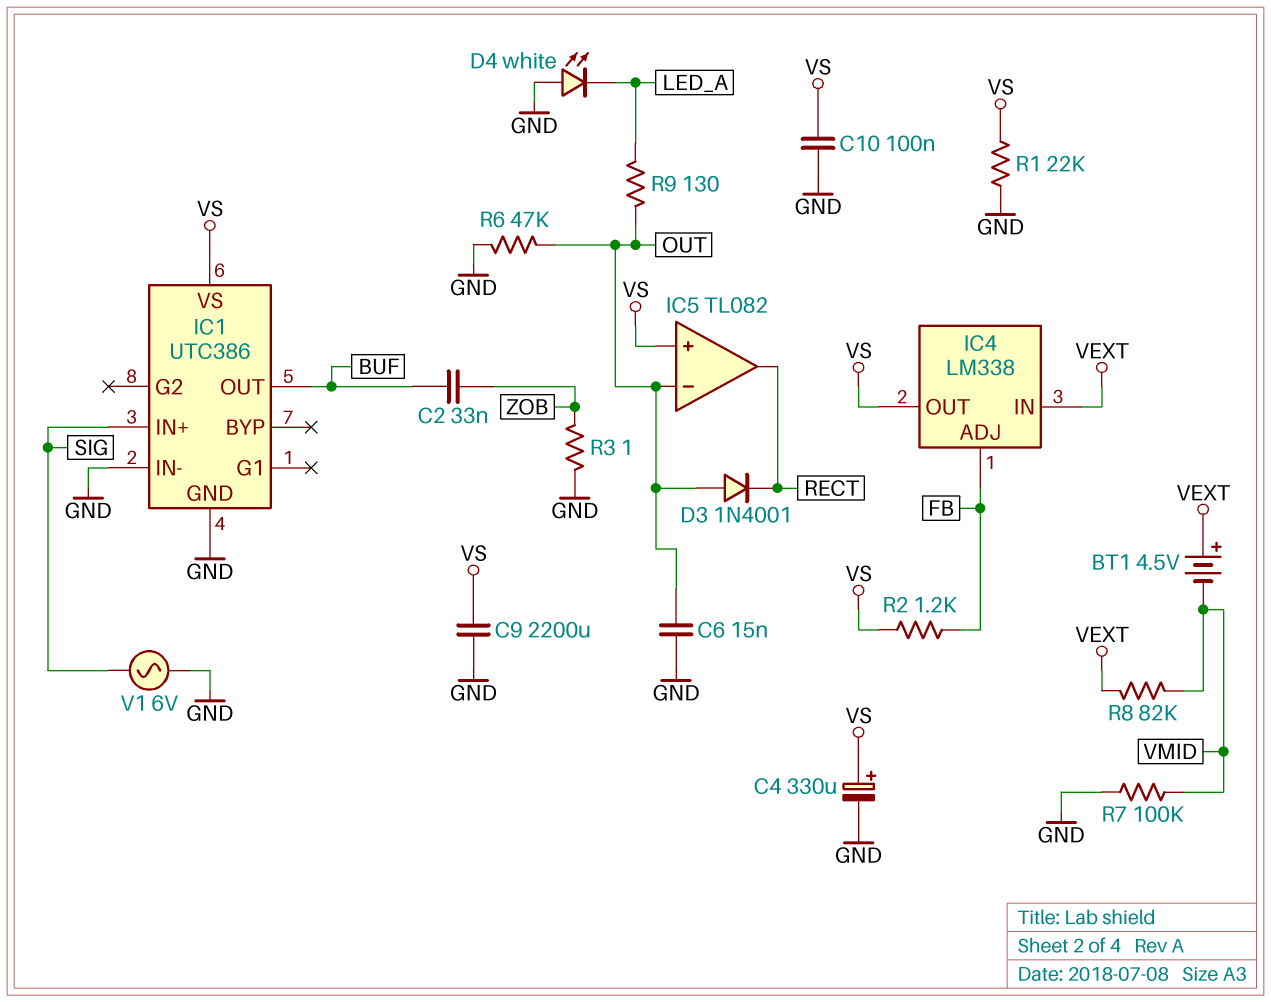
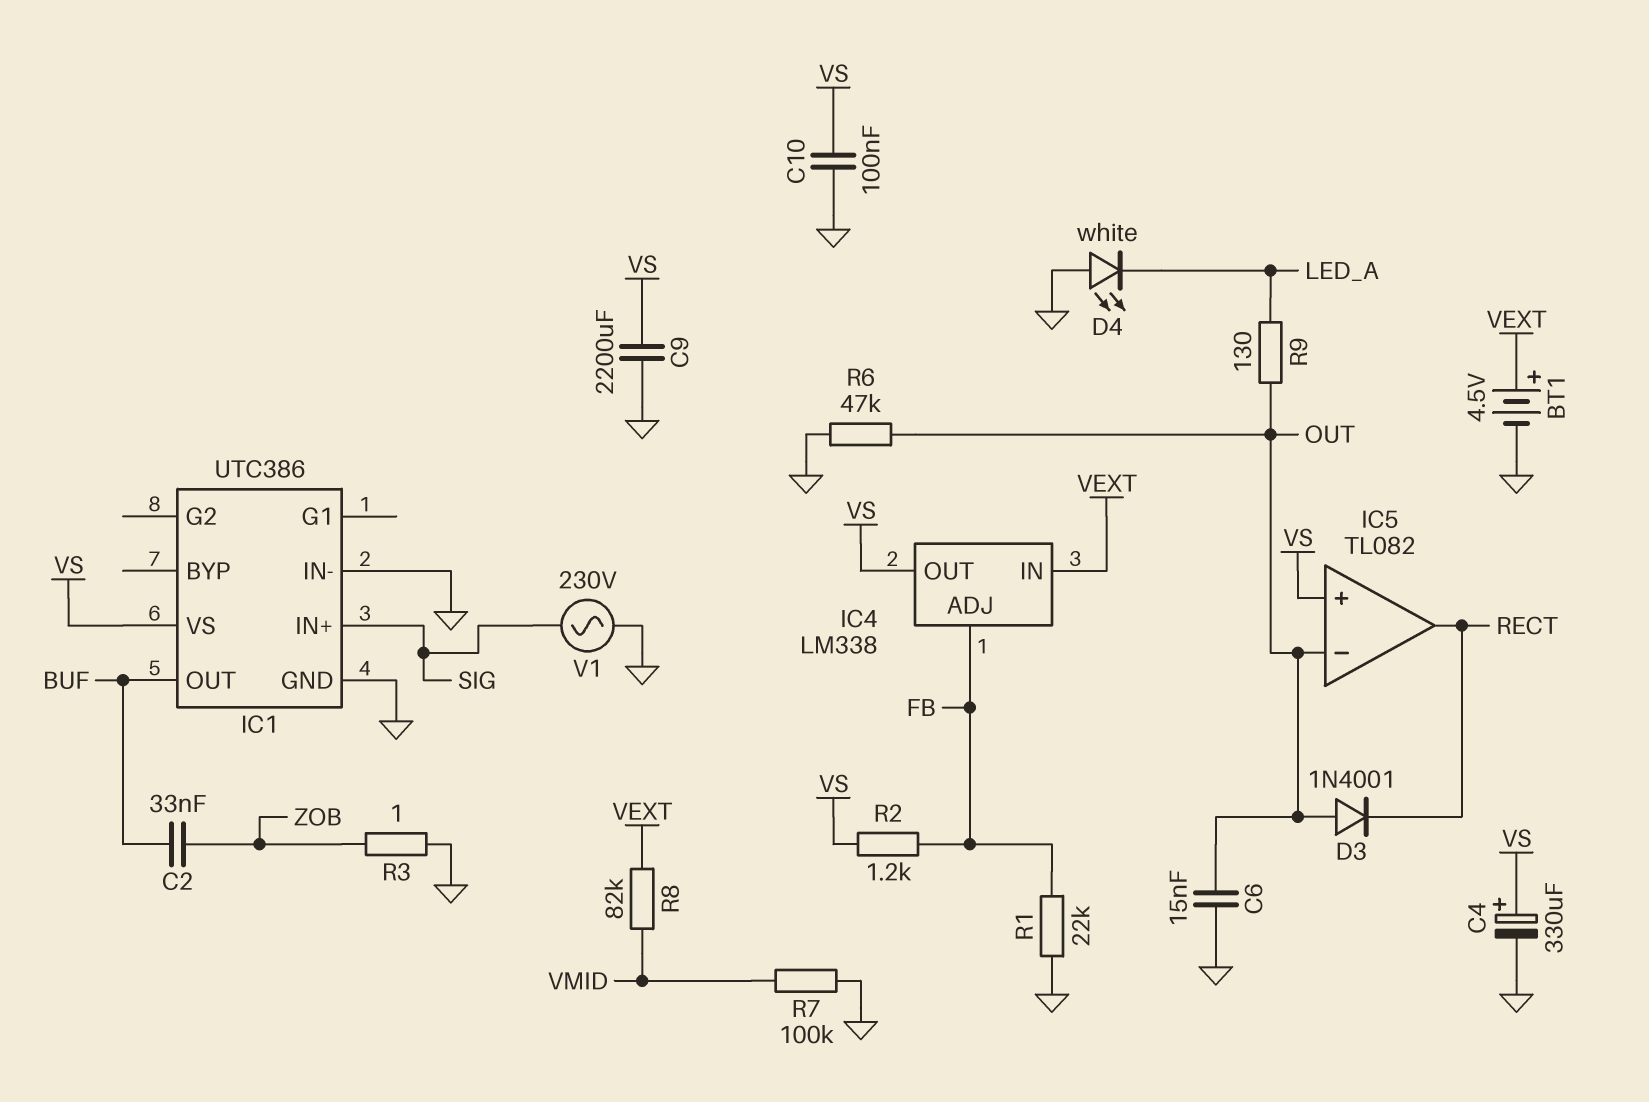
BT1: 4.5V (plus VEXT, minus VMID) -> 4.5V (plus VEXT, minus GND)
R1: 22k (GND, VS) -> 22k (FB, GND)
V1: AC 6V (GND, SIG) -> AC 230V (GND, SIG)

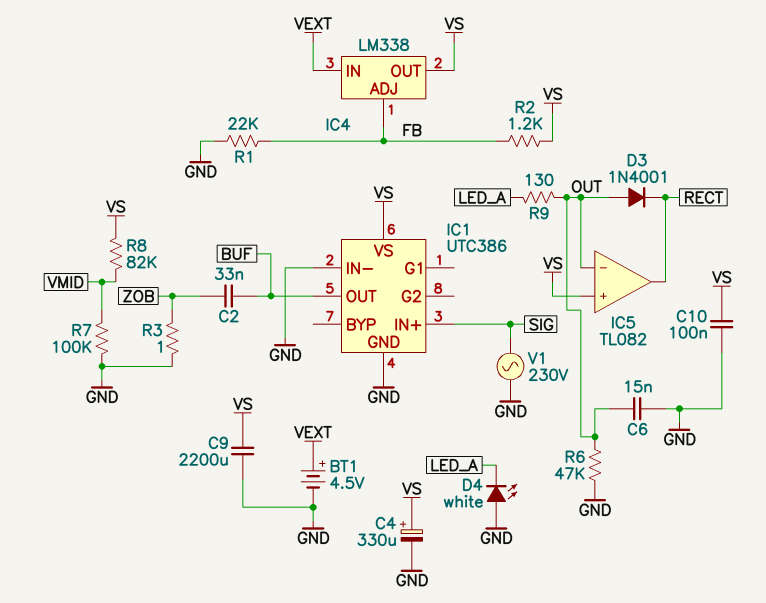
R8: 82k (VEXT, VMID) -> 82k (VMID, VS)

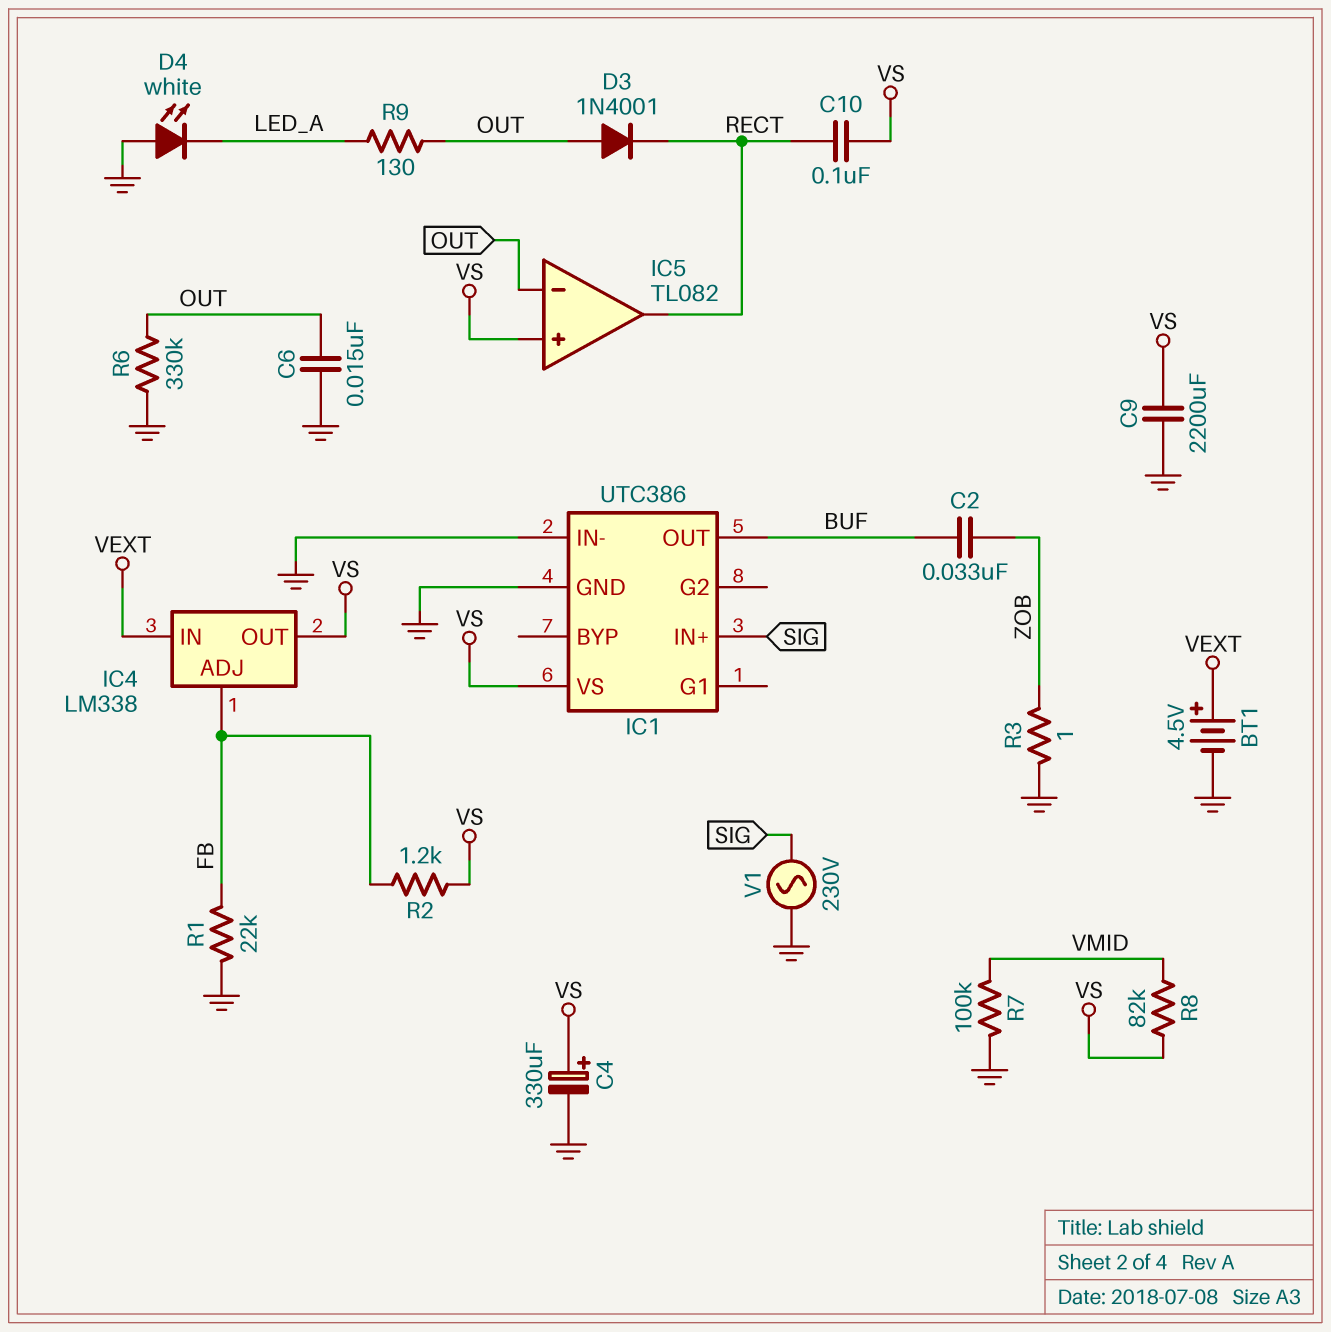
C10: 100nF (GND, VS) -> 100nF (RECT, VS)
R6: 47k (GND, OUT) -> 330k (GND, OUT)

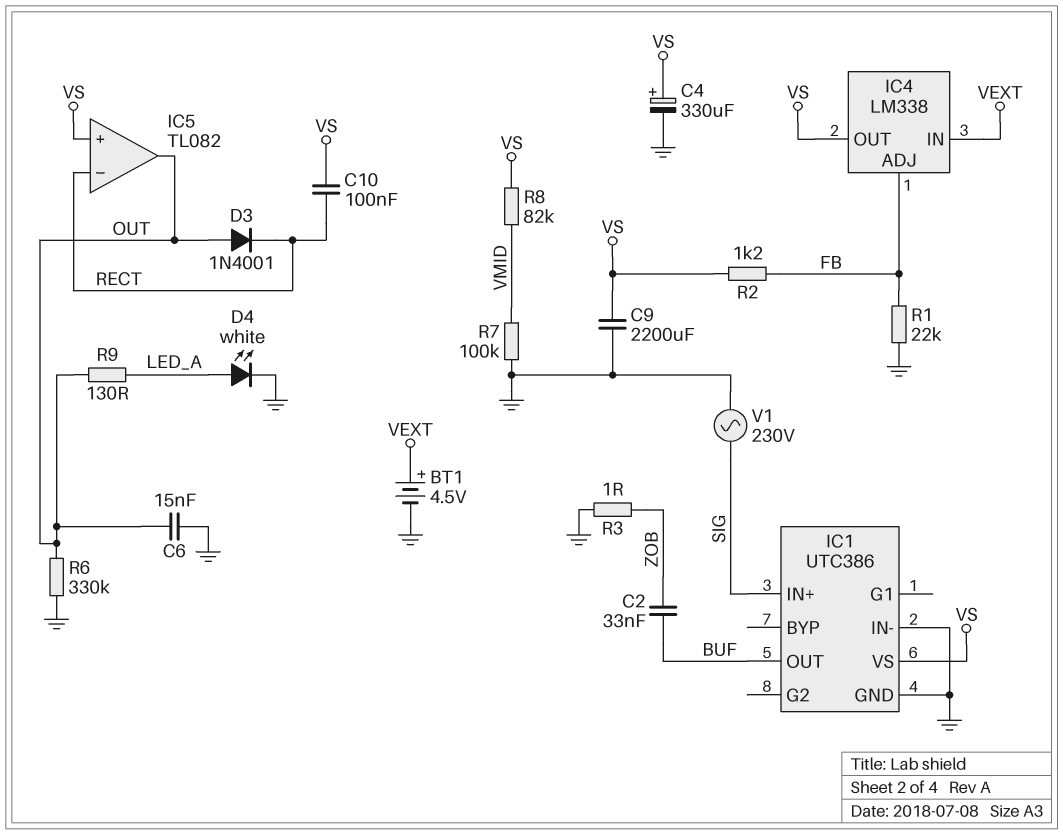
D4: LED white (A GND, K LED_A) -> LED white (A LED_A, K GND)
IC5 pin in-: OUT -> RECT
IC5 pin out: RECT -> OUT

